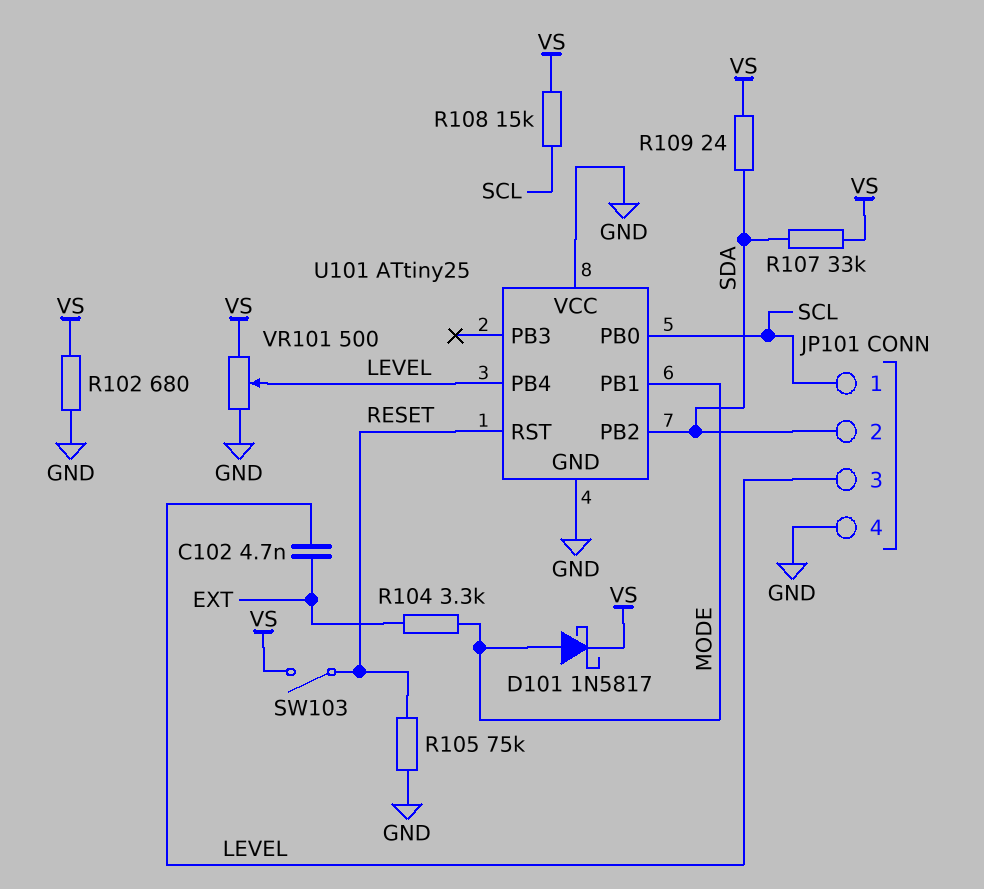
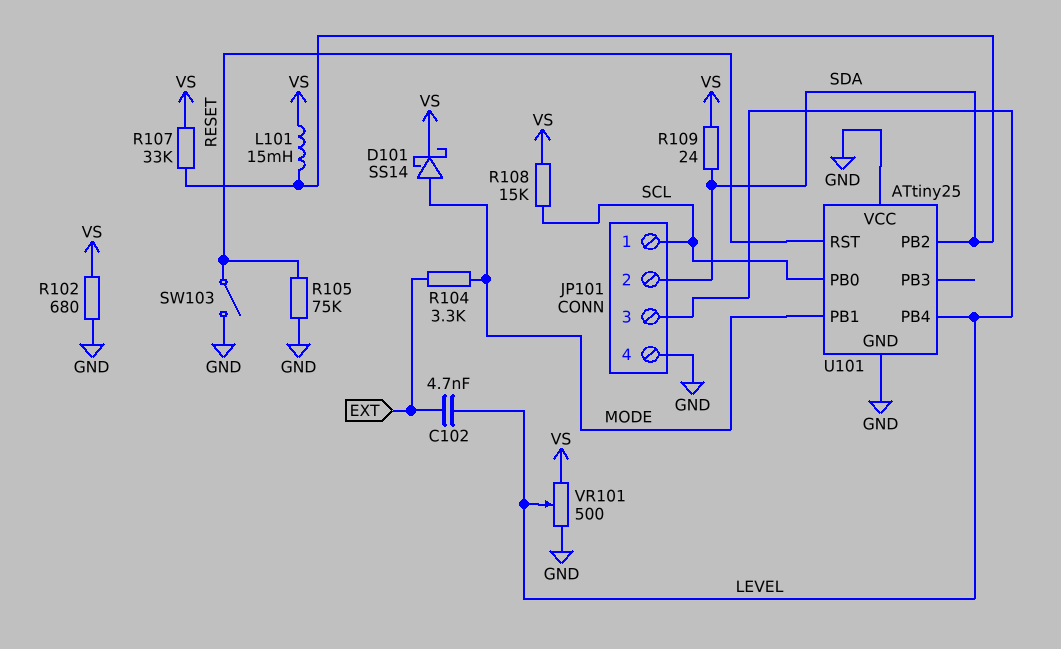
D101: schottky 1N5817 (A MODE, K VS) -> schottky SS14 (A MODE, K VS)
L101: none -> 15mH (SDA, VS)
SW103: switch (RESET, VS) -> switch (GND, RESET)

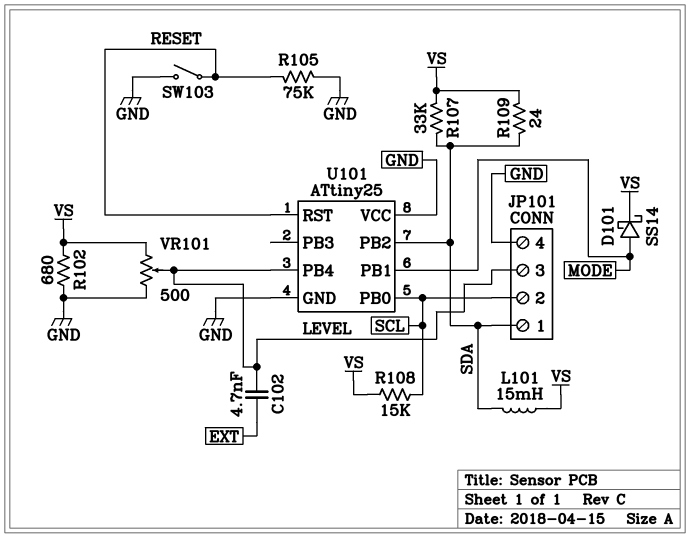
JP101 pin 1: SCL -> SDA
JP101 pin 2: SDA -> SCL
R104: 3.3k (EXT, MODE) -> none

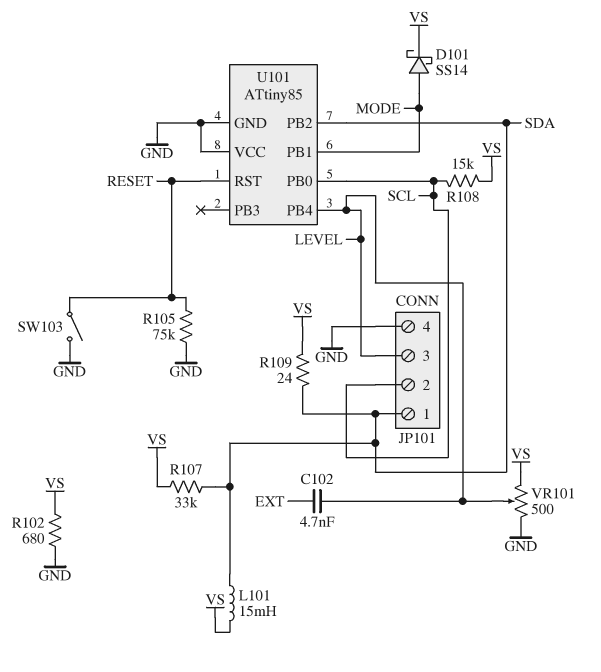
U101: ATtiny25 -> ATtiny85

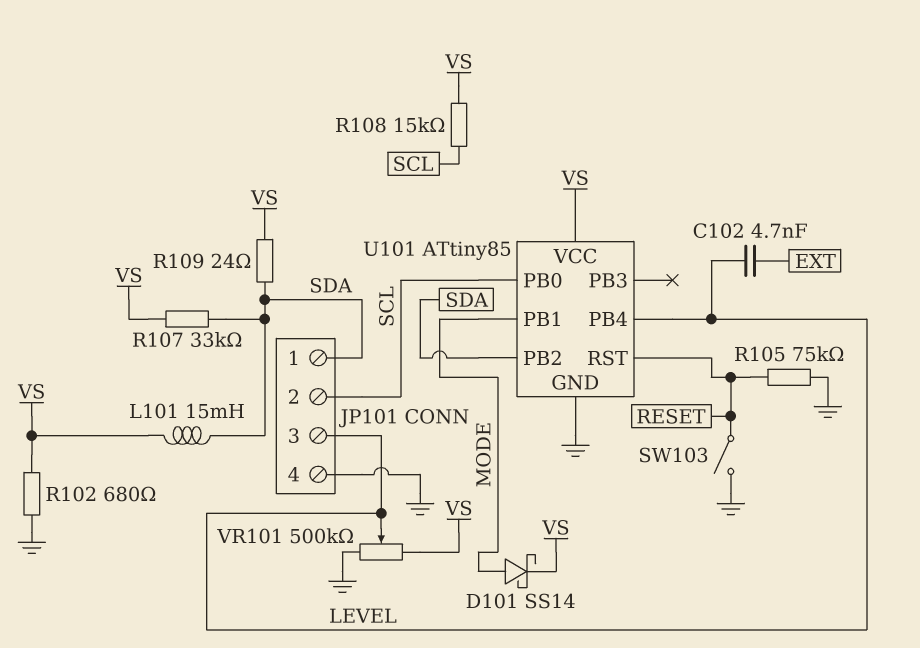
U101 pin VCC: GND -> VS
VR101: 500 (GND, VS, wiper LEVEL) -> 500k (GND, VS, wiper LEVEL)

